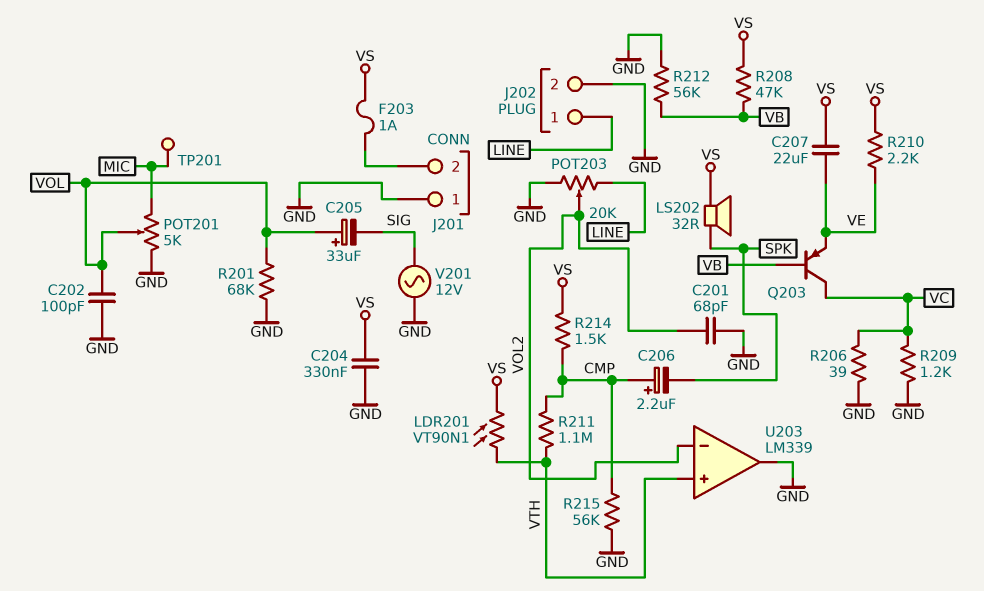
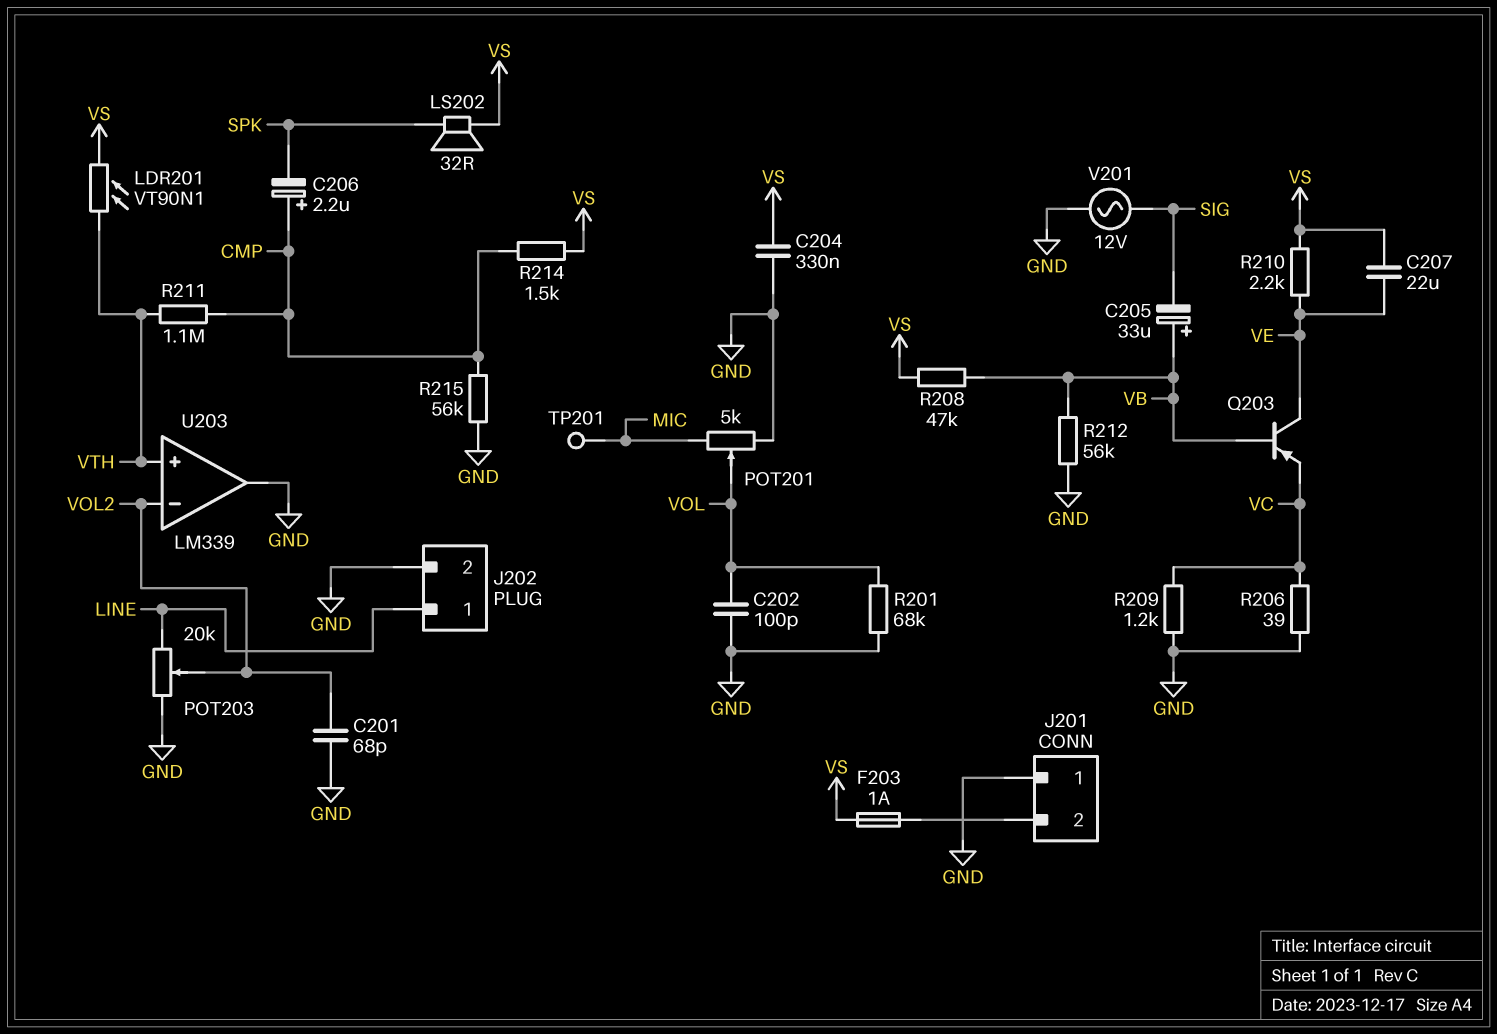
C205: 33uF (plus VOL, minus SIG) -> 33uF (plus VB, minus SIG)
Q203: PNP (B VB, C VC, E VE) -> PNP (B VB, C VE, E VC)

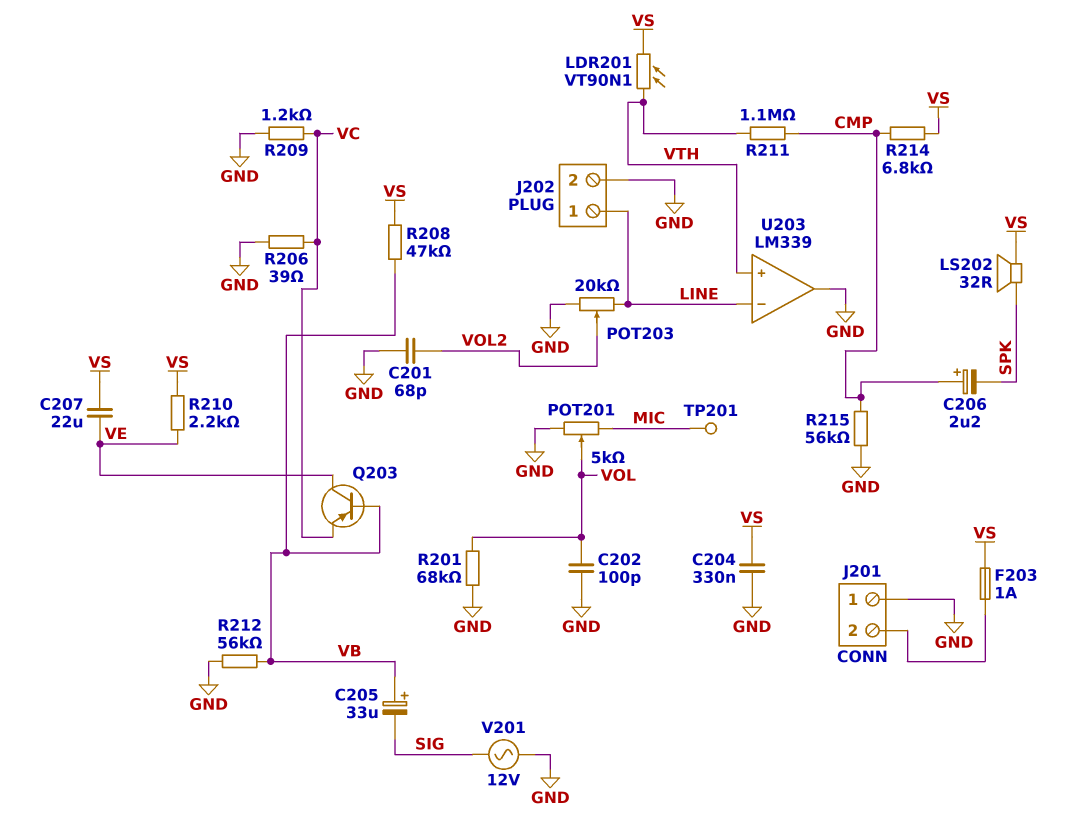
R214: 1.5k (CMP, VS) -> 6.8k (CMP, VS)
U203 pin in-: VOL2 -> LINE

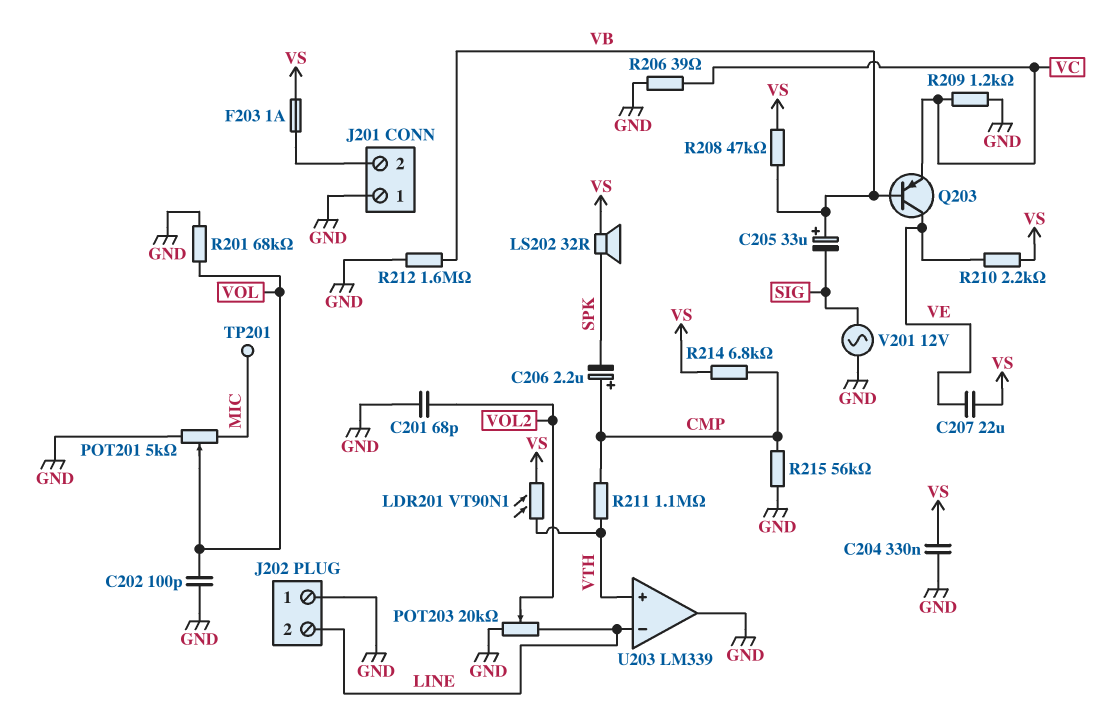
J202 pin 1: LINE -> GND
J202 pin 2: GND -> LINE
R212: 56k (GND, VB) -> 1.6M (GND, VB)

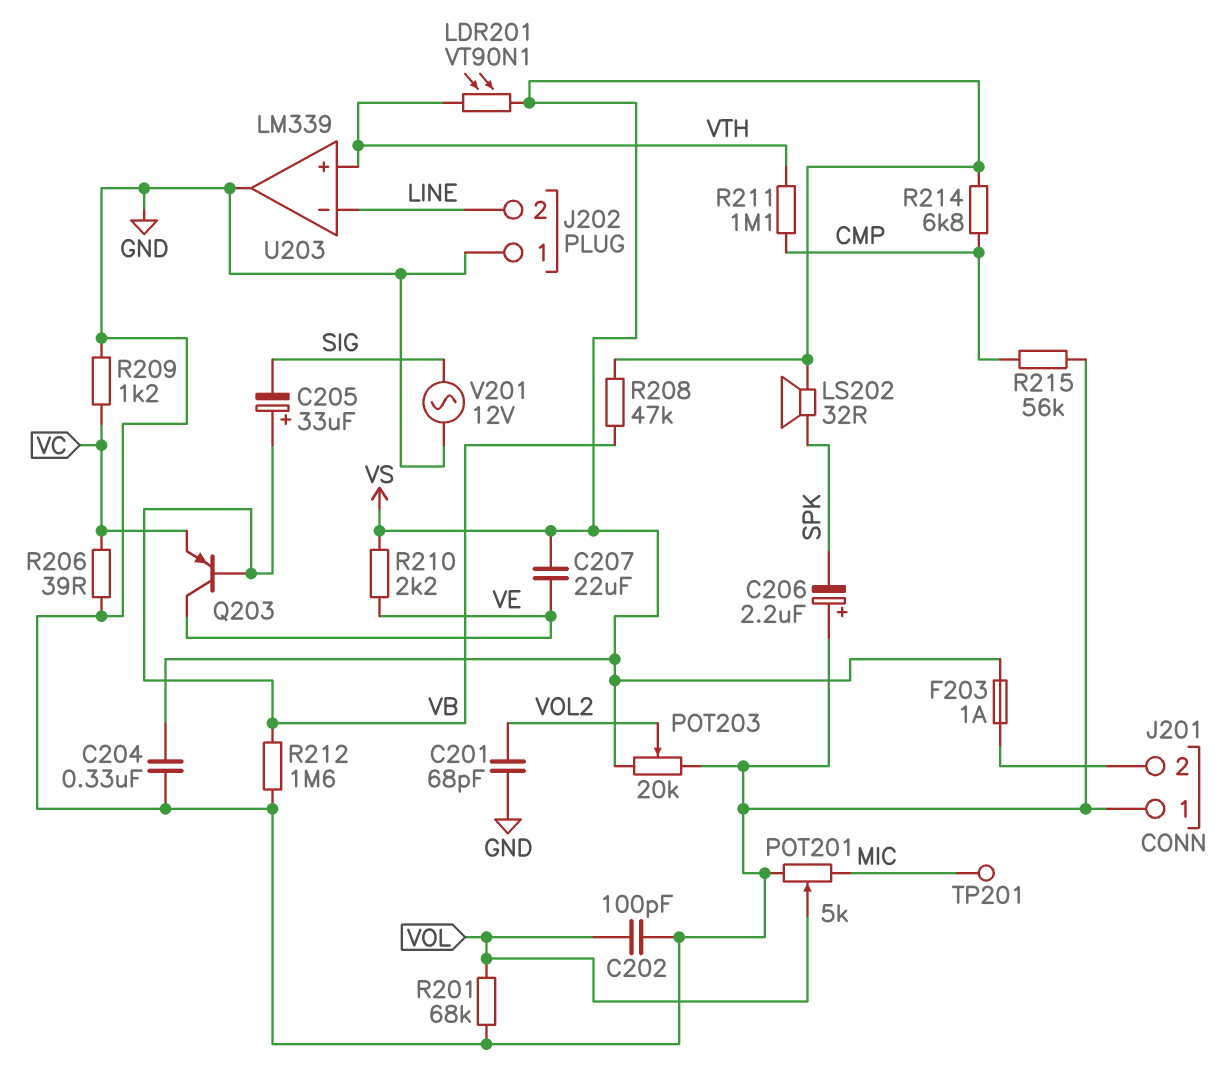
C206: 2.2uF (plus CMP, minus SPK) -> 2.2uF (plus GND, minus SPK)
POT203: 20k (GND, LINE, wiper VOL2) -> 20k (GND, VS, wiper VOL2)

